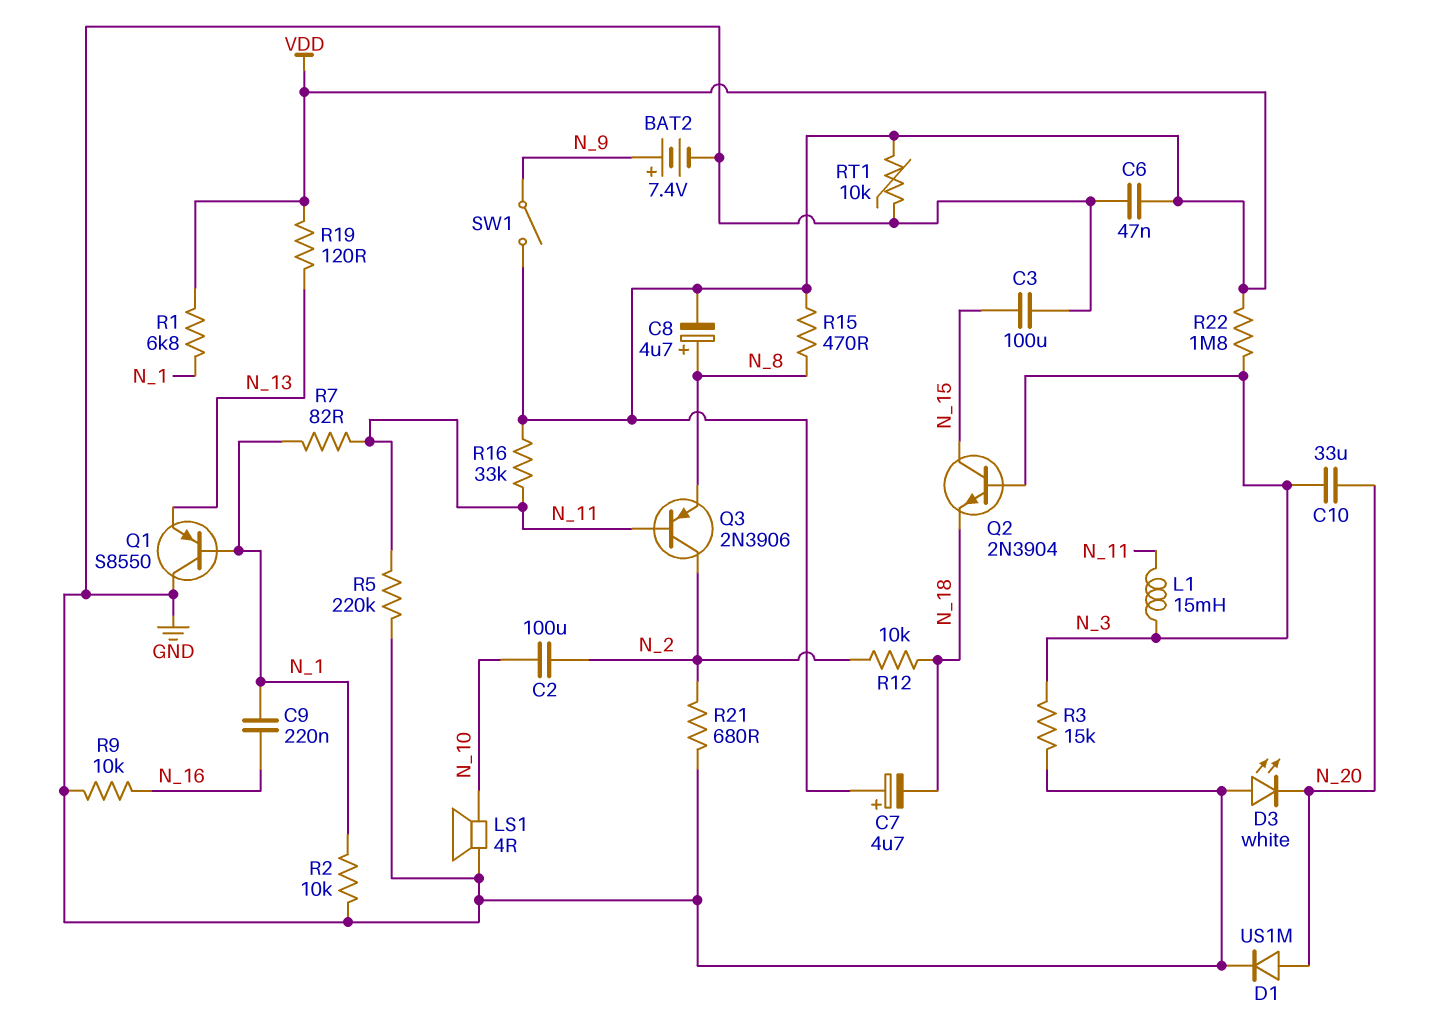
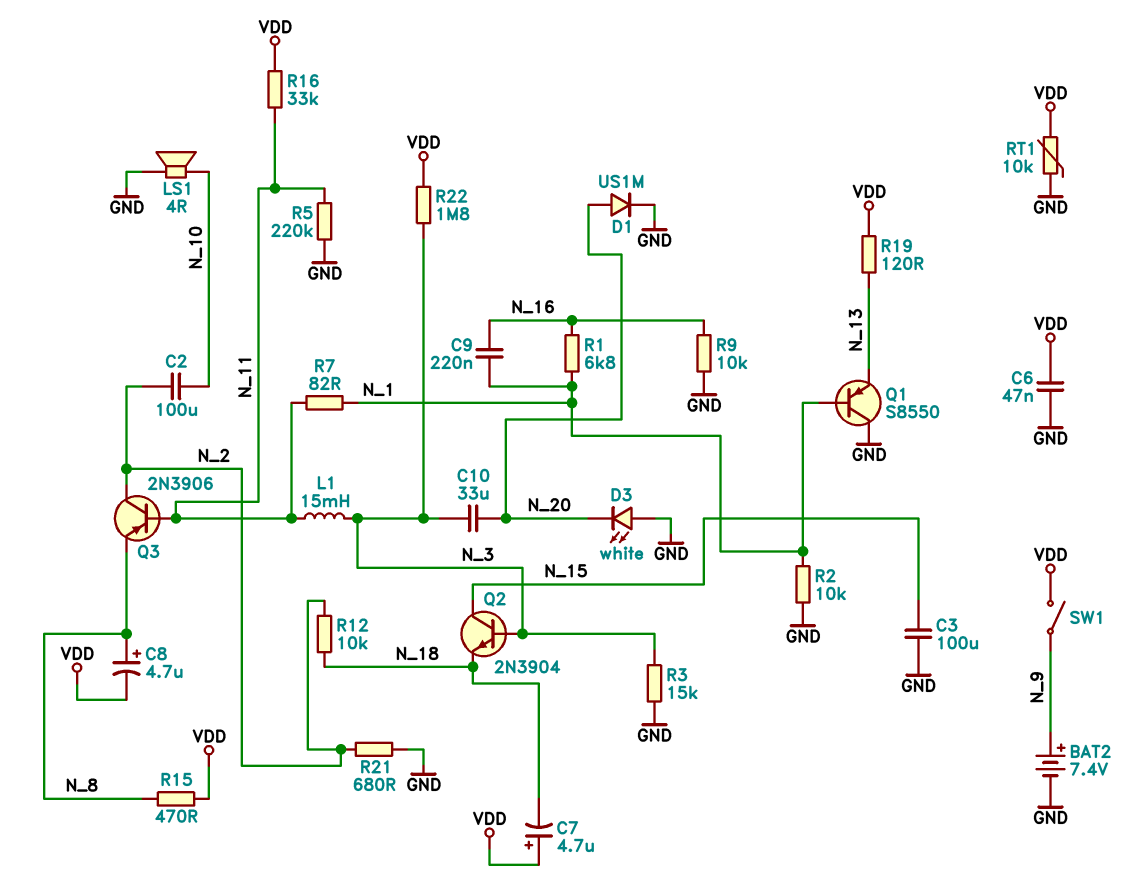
R1: 6.8k (N_1, VDD) -> 6.8k (N_1, N_16)

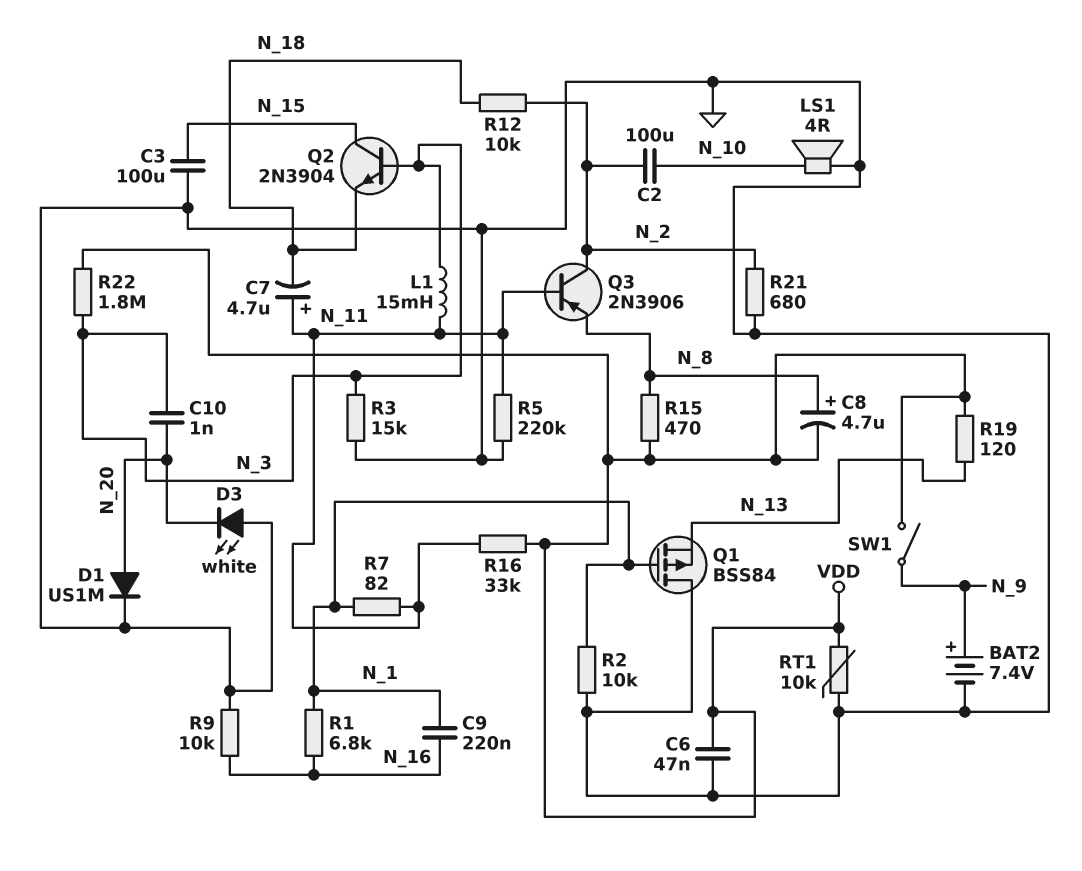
C7: 4.7uF (plus VDD, minus N_18) -> 4.7uF (plus N_11, minus N_18)
C10: 33uF (N_3, N_20) -> 1nF (N_3, N_20)
Q1: PNP S8550 (B N_1, C GND, E N_13) -> PMOS BSS84 (G N_1, D GND, S N_13)

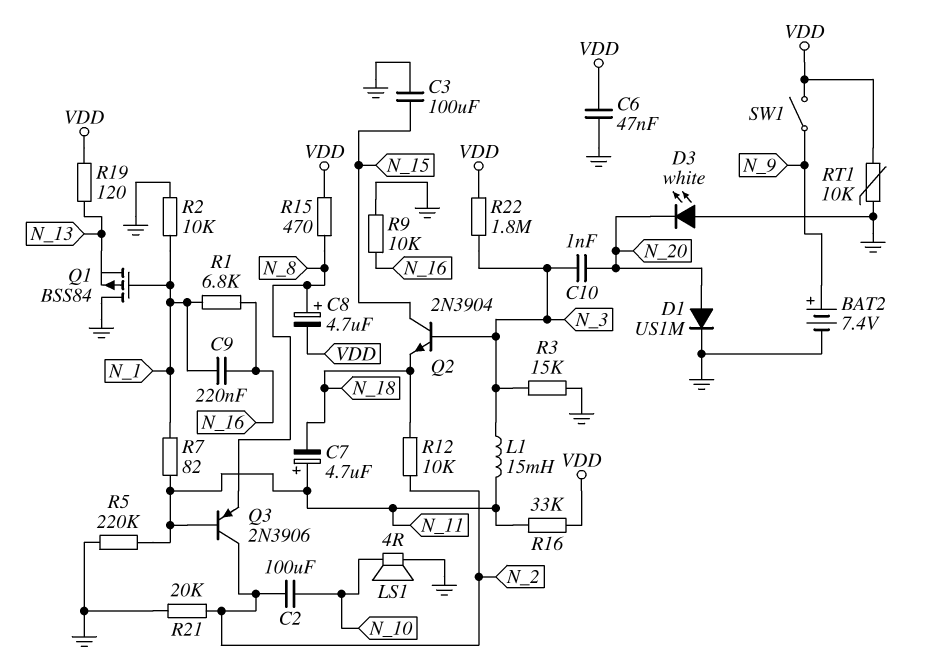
R21: 680 (GND, N_2) -> 20k (GND, N_2)

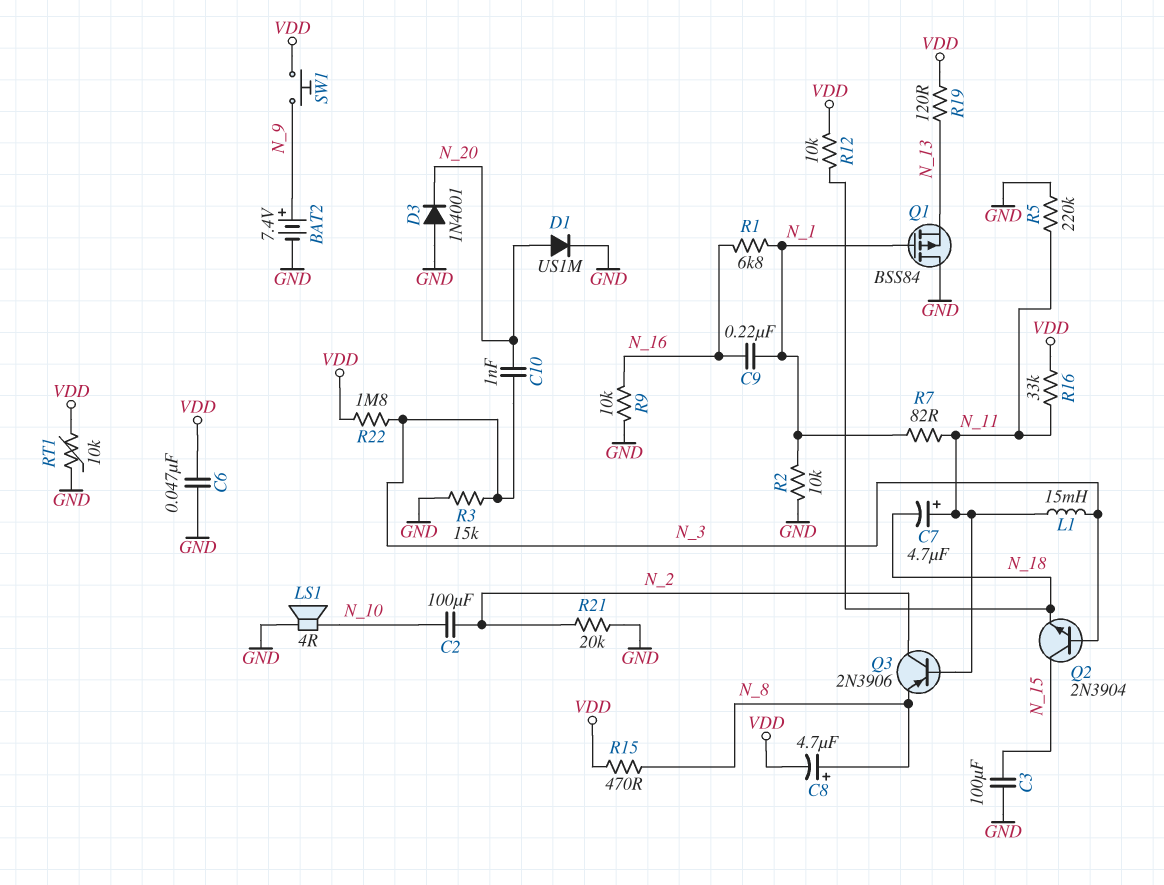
D3: LED white (A GND, K N_20) -> diode 1N4001 (A GND, K N_20)
R12: 10k (N_2, N_18) -> 10k (N_18, VDD)
SW1: switch (N_9, VDD) -> button (N_9, VDD)

